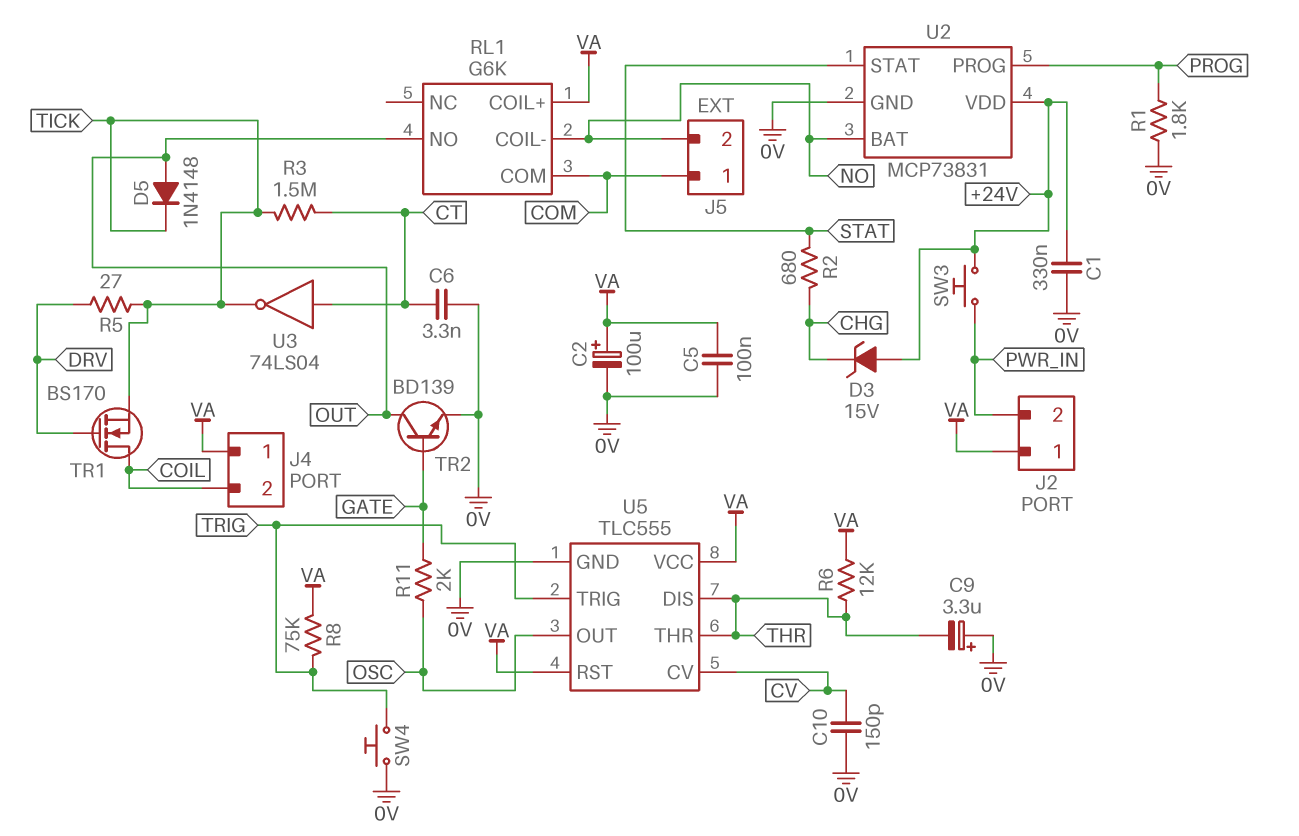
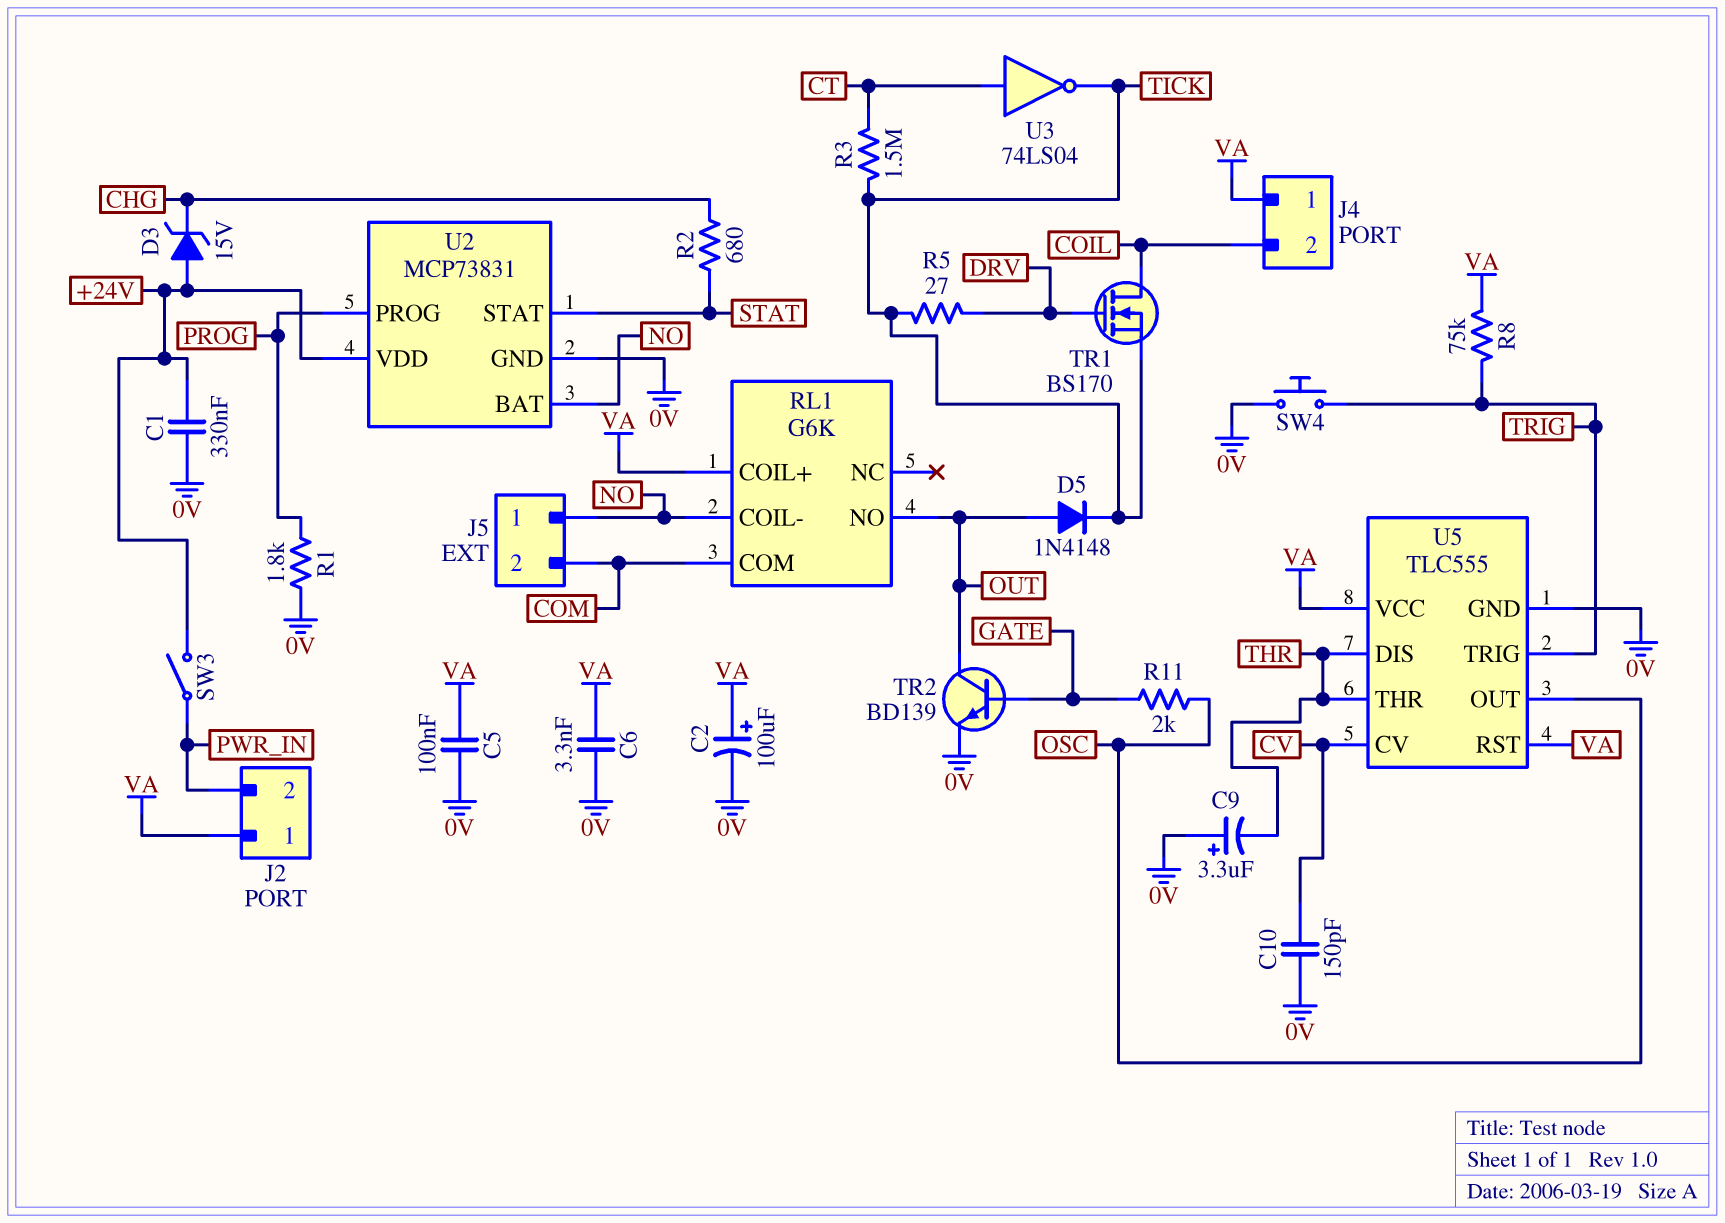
C6: 3.3nF (0V, CT) -> 3.3nF (0V, VA)
J5 pin 1: COM -> NO
J5 pin 2: NO -> COM
R6: 12k (THR, VA) -> none
SW3: button (+24V, PWR_IN) -> switch (+24V, PWR_IN)

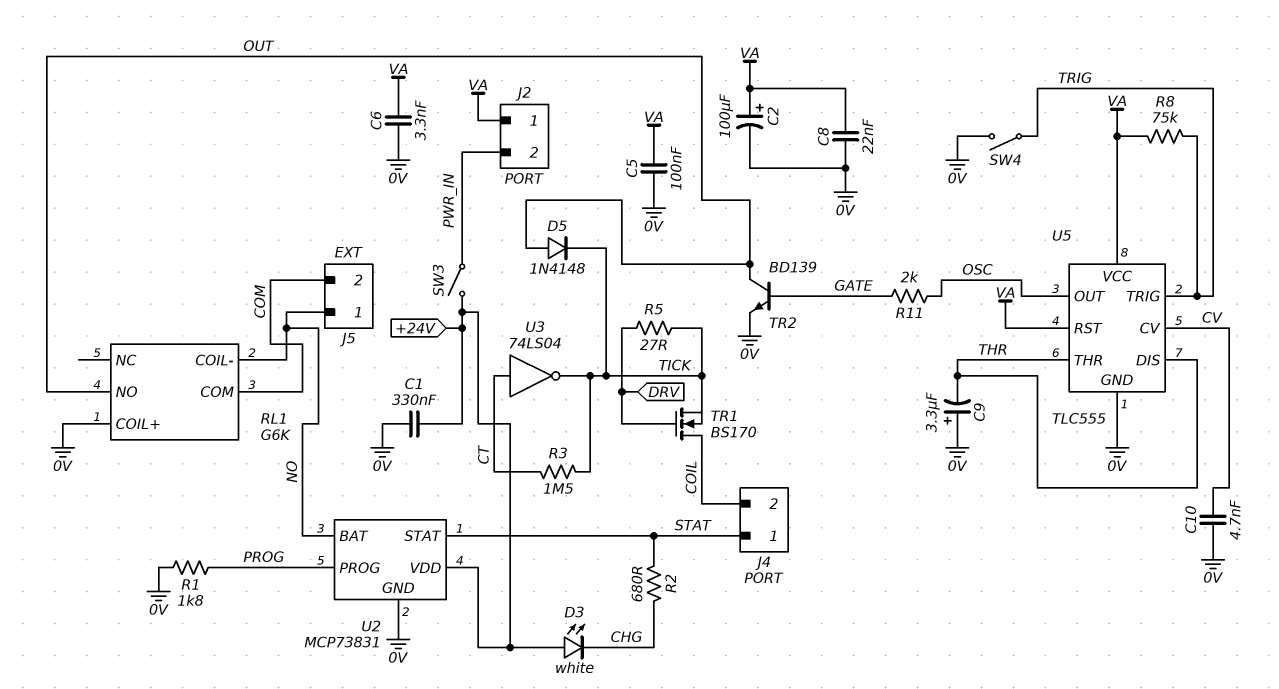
C8: none -> 22nF (0V, VA)
C10: 150pF (0V, CV) -> 4.7nF (0V, CV)
D3: zener 15V (A +24V, K CHG) -> LED white (A +24V, K CHG)
J4 pin 1: VA -> STAT
RL1 pin COIL+: VA -> 0V
SW4: button (0V, TRIG) -> switch (0V, TRIG)

